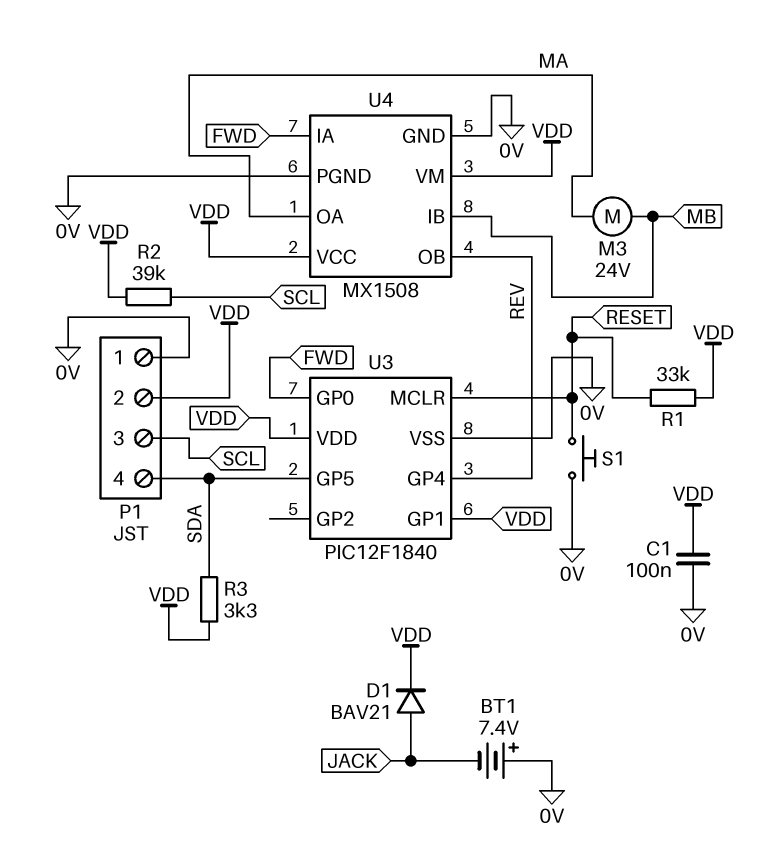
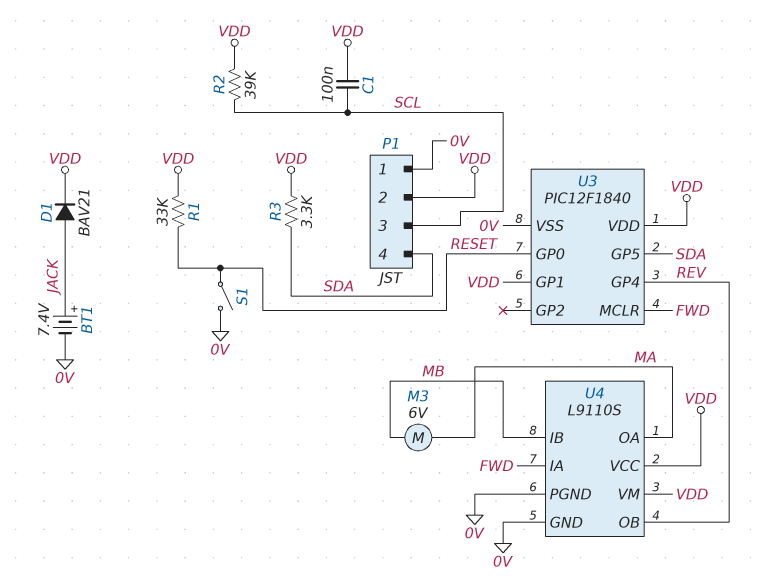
BT1: 7.4V (plus 0V, minus JACK) -> 7.4V (plus JACK, minus 0V)
C1: 100nF (0V, VDD) -> 100nF (SCL, VDD)
M3: motor 24V (MA, MB) -> motor 6V (MA, MB)
S1: button (0V, RESET) -> switch (0V, RESET)
U3 pin GP0: FWD -> RESET
U3 pin MCLR: RESET -> FWD
U4: MX1508 -> L9110S

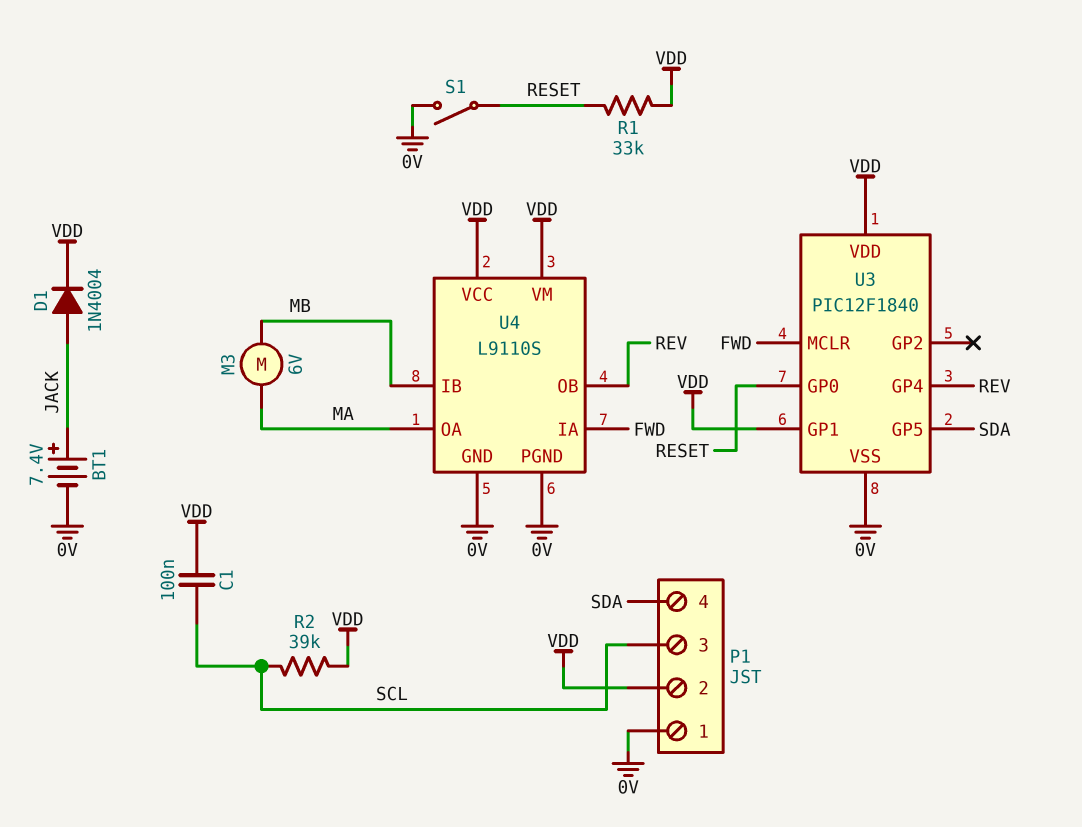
D1: diode BAV21 (A JACK, K VDD) -> diode 1N4004 (A JACK, K VDD)
R3: 3.3k (SDA, VDD) -> none

